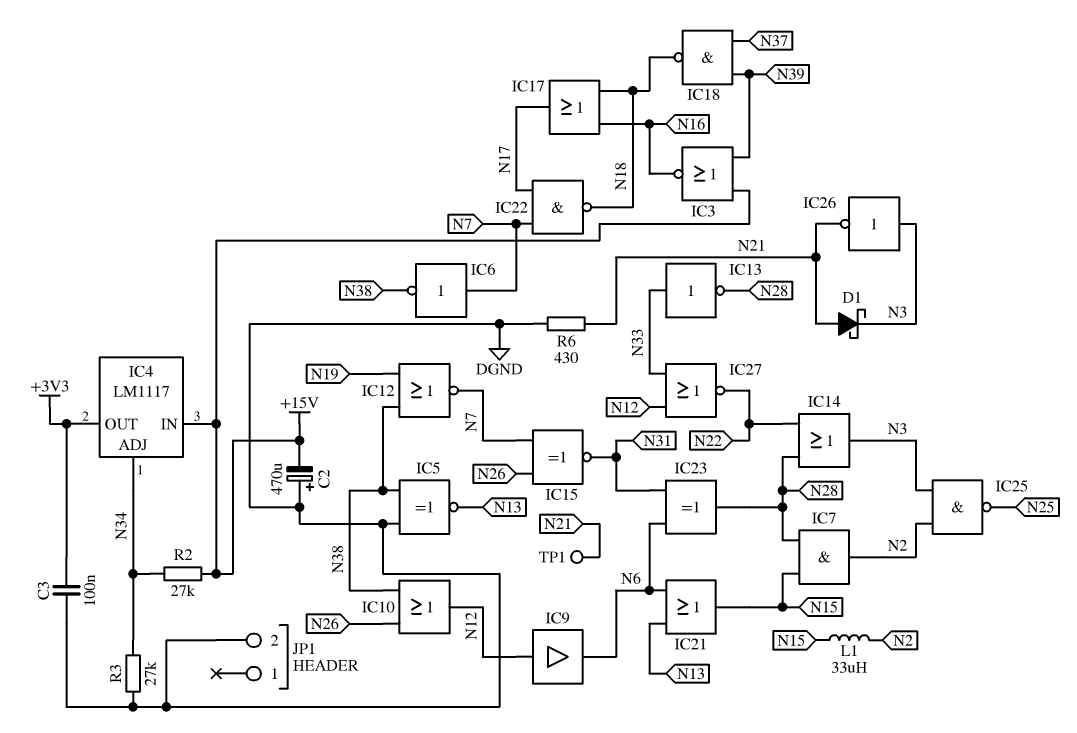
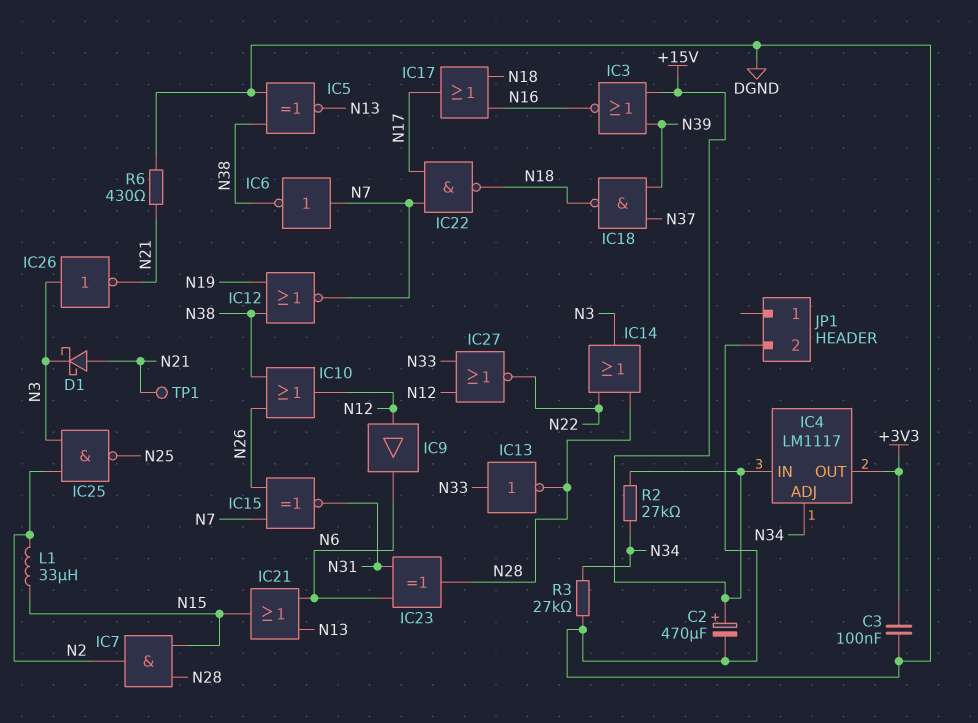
C2: 470uF (plus DGND, minus +15V) -> 470uF (plus +15V, minus DGND)

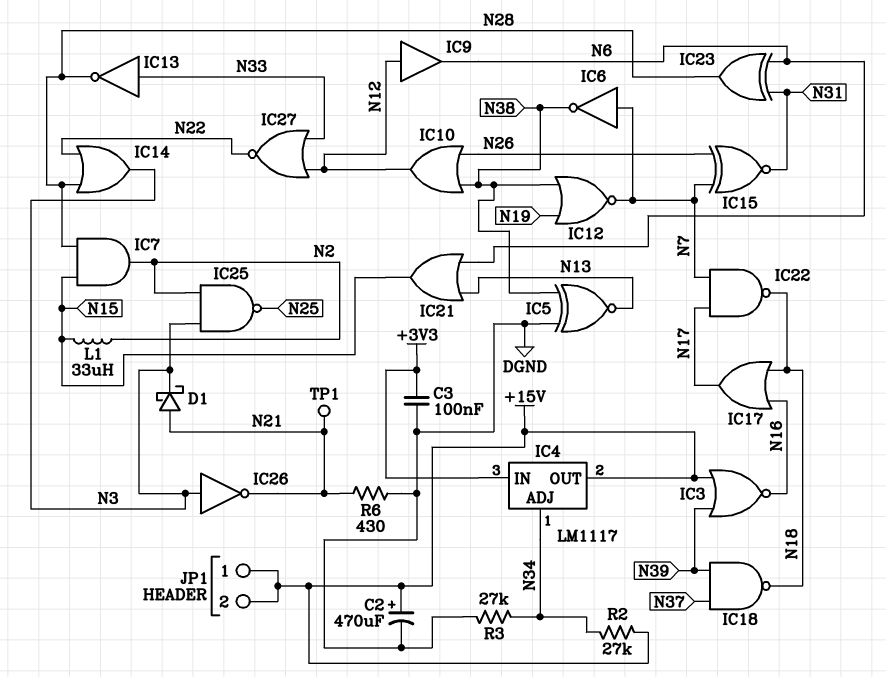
IC4 pin IN: +15V -> +3V3
IC4 pin OUT: +3V3 -> +15V
JP1 pin 1: none -> +15V
JP1 pin 2: DGND -> +15V

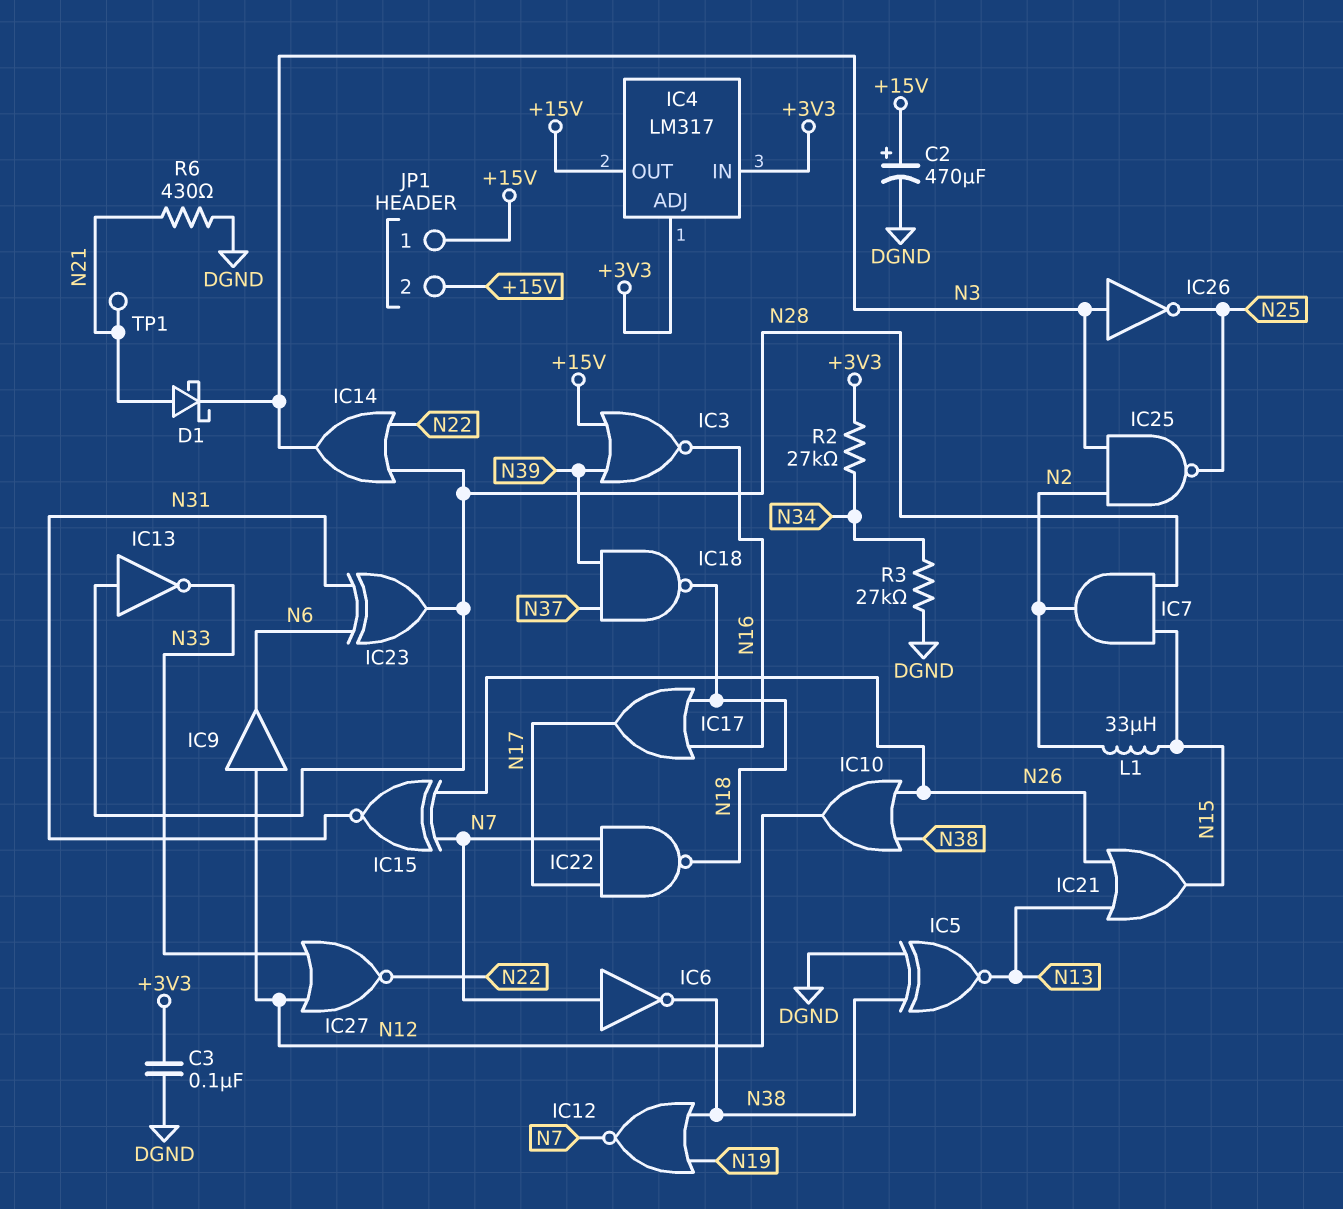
IC4: LM1117 -> LM317
IC4 pin ADJ: N34 -> +3V3
IC13: NOT (in N33, out N28) -> NOT (in N28, out N33)
IC21: OR (in N6, in N13, out N15) -> OR (in N13, in N26, out N15)
IC26: NOT (in N3, out N21) -> NOT (in N3, out N25)
R2: 27k (+15V, N34) -> 27k (+3V3, N34)

